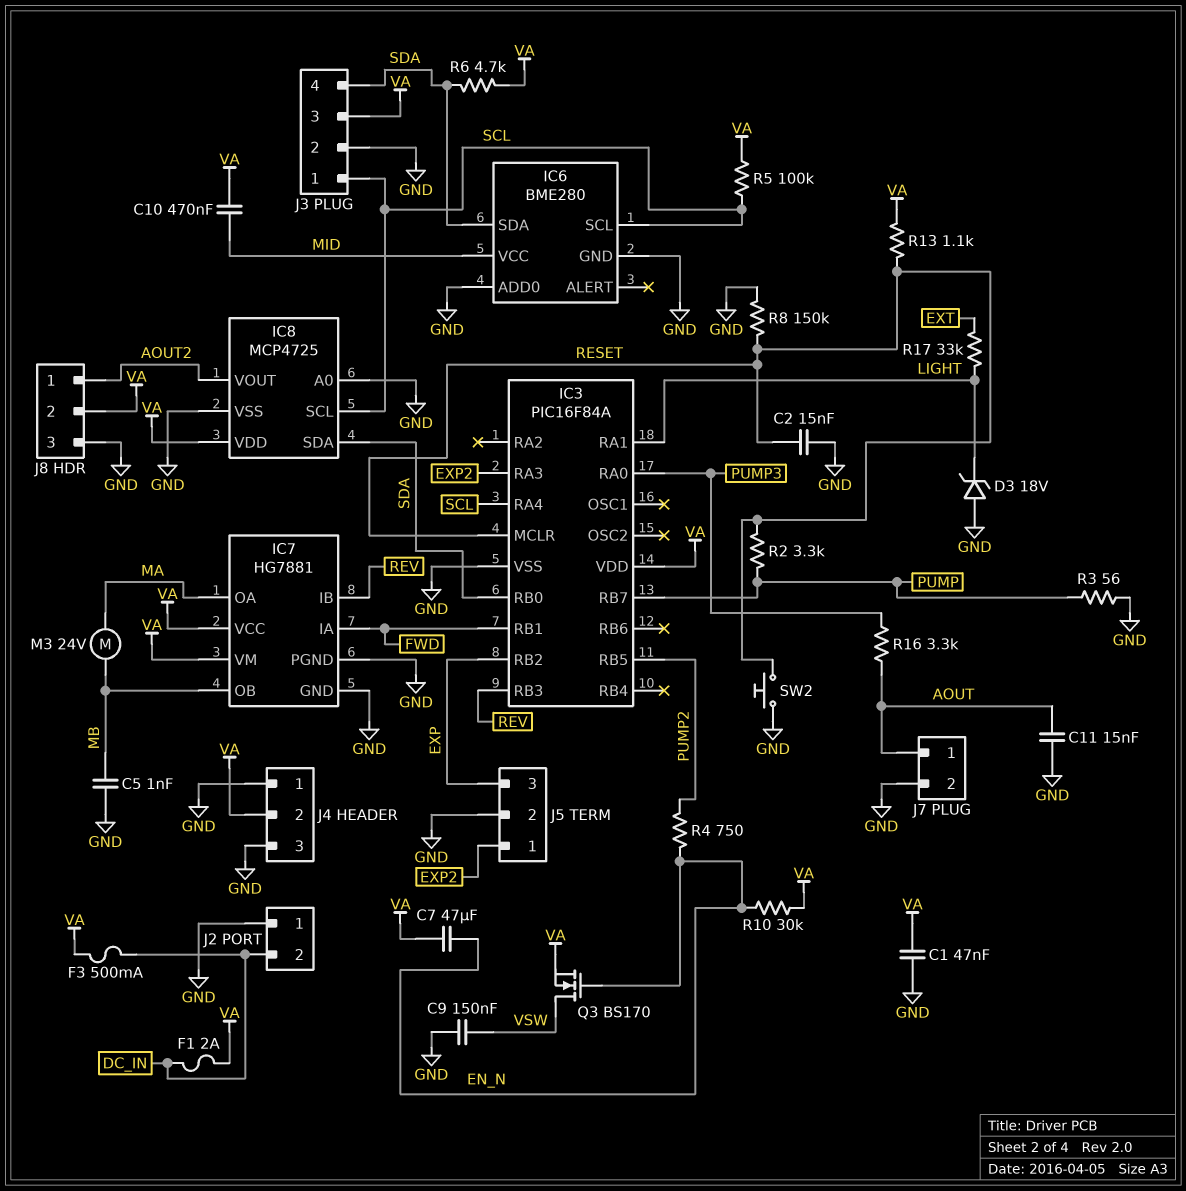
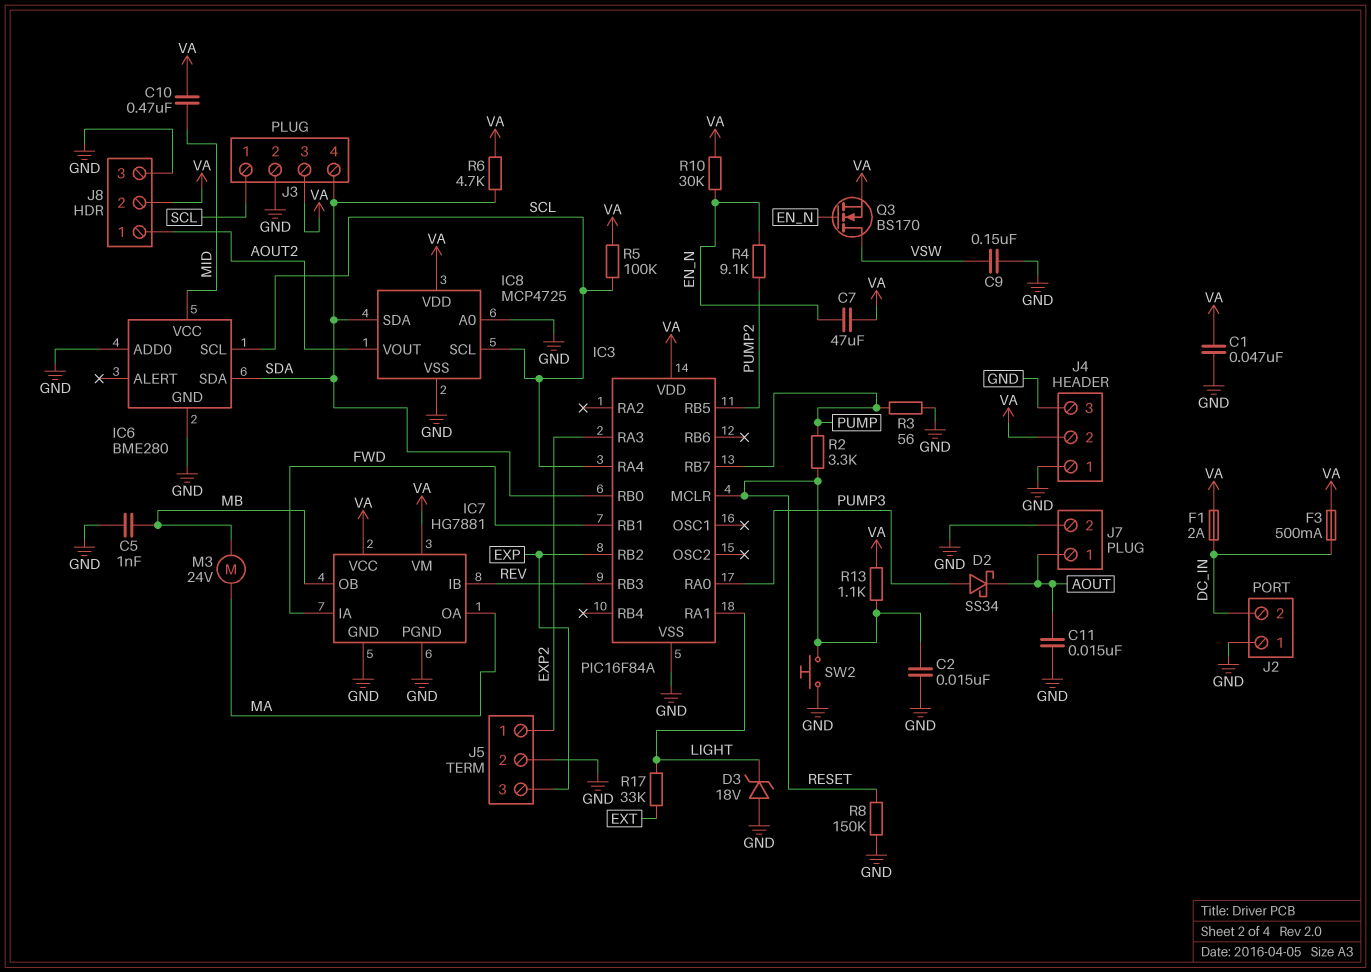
D2: none -> schottky SS34 (A PUMP3, K AOUT)
R4: 750 (EN_N, PUMP2) -> 9.1k (EN_N, PUMP2)
R16: 3.3k (AOUT, PUMP3) -> none

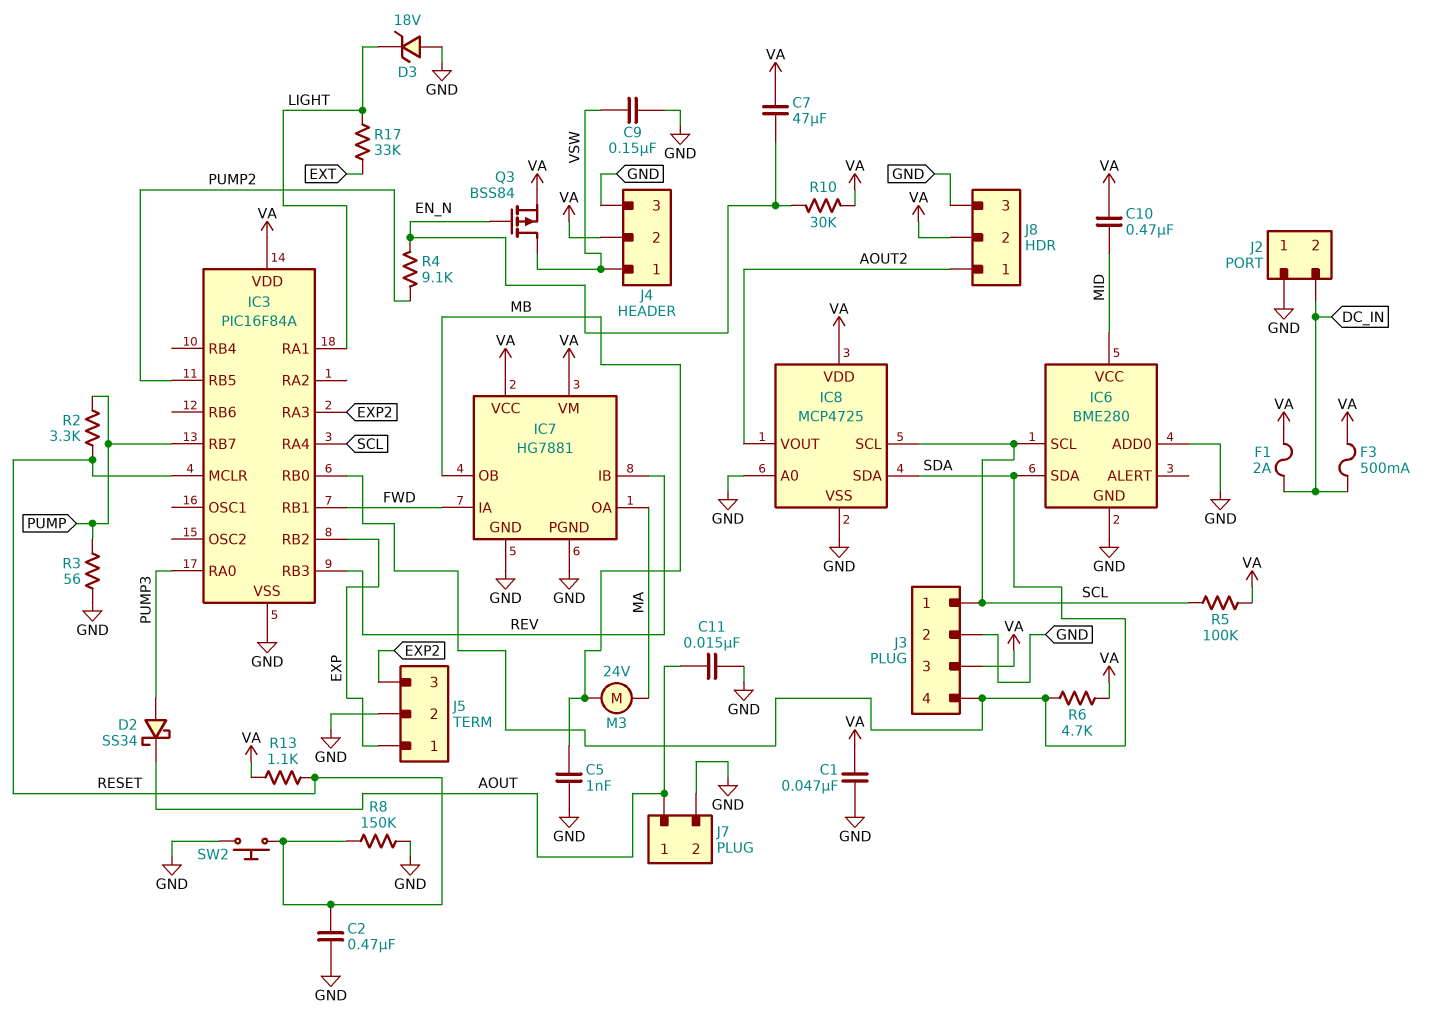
C2: 15nF (GND, RESET) -> 470nF (GND, RESET)
J4 pin 1: GND -> VSW
J5 pin 1: EXP2 -> EXP
J5 pin 3: EXP -> EXP2
Q3: NMOS BS170 (G EN_N, D VSW, S VA) -> PMOS BSS84 (G EN_N, D VSW, S VA)

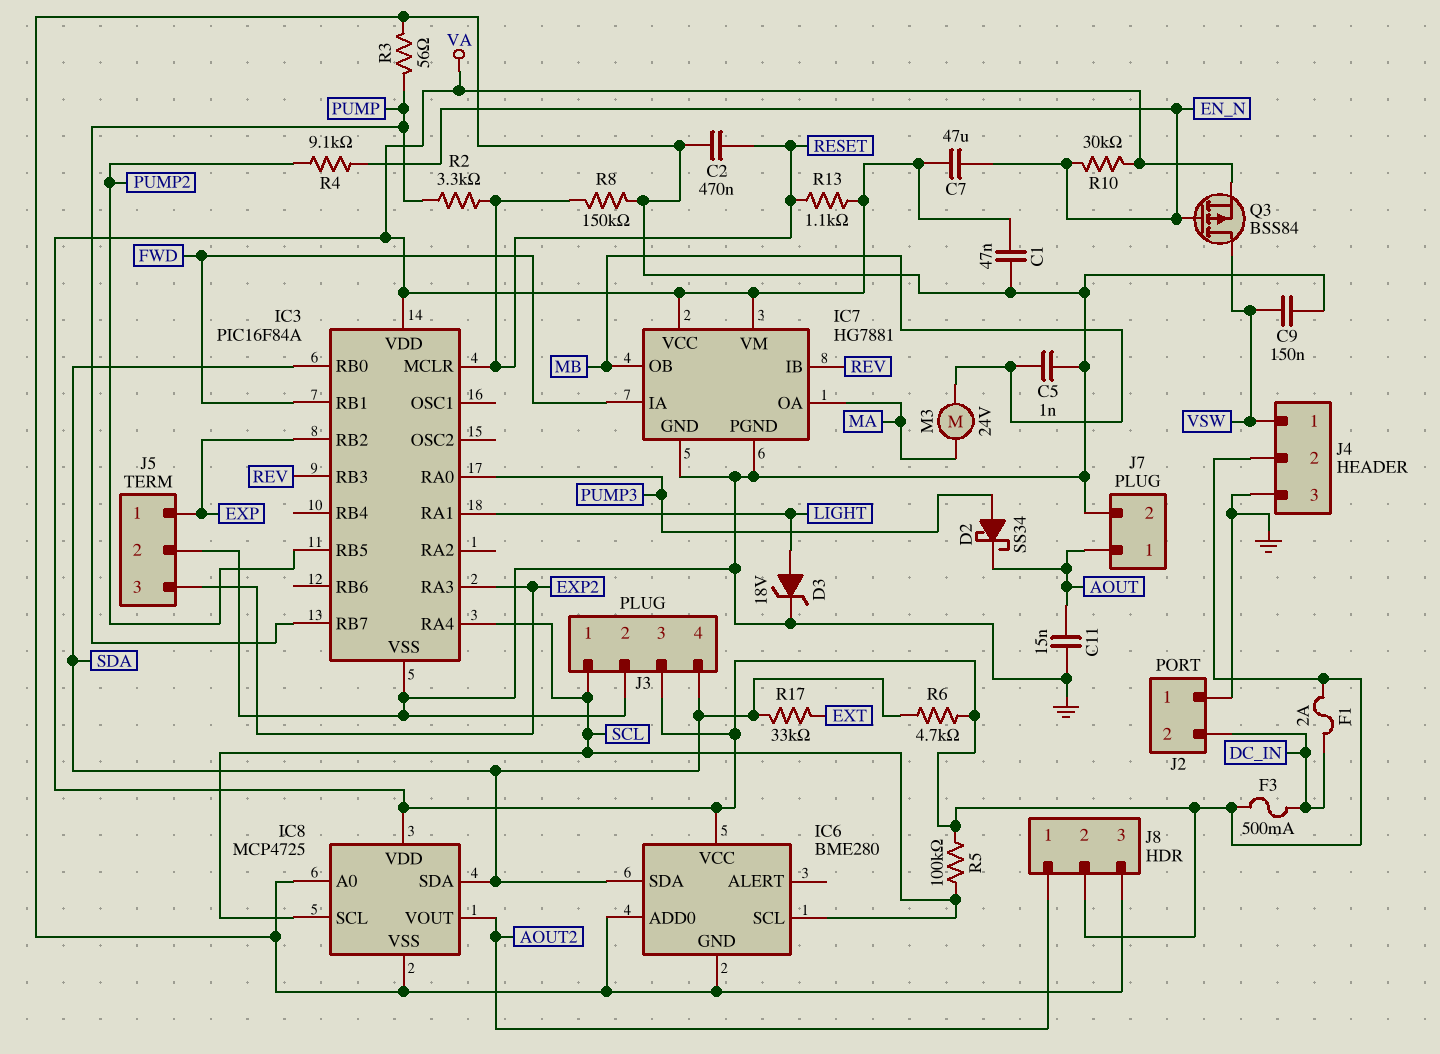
C10: 470nF (MID, VA) -> none
D3: zener 18V (A GND, K LIGHT) -> zener 18V (A LIGHT, K GND)
IC6 pin VCC: MID -> VA
R17: 33k (EXT, LIGHT) -> 33k (EXT, SDA)
SW2: button (GND, RESET) -> none

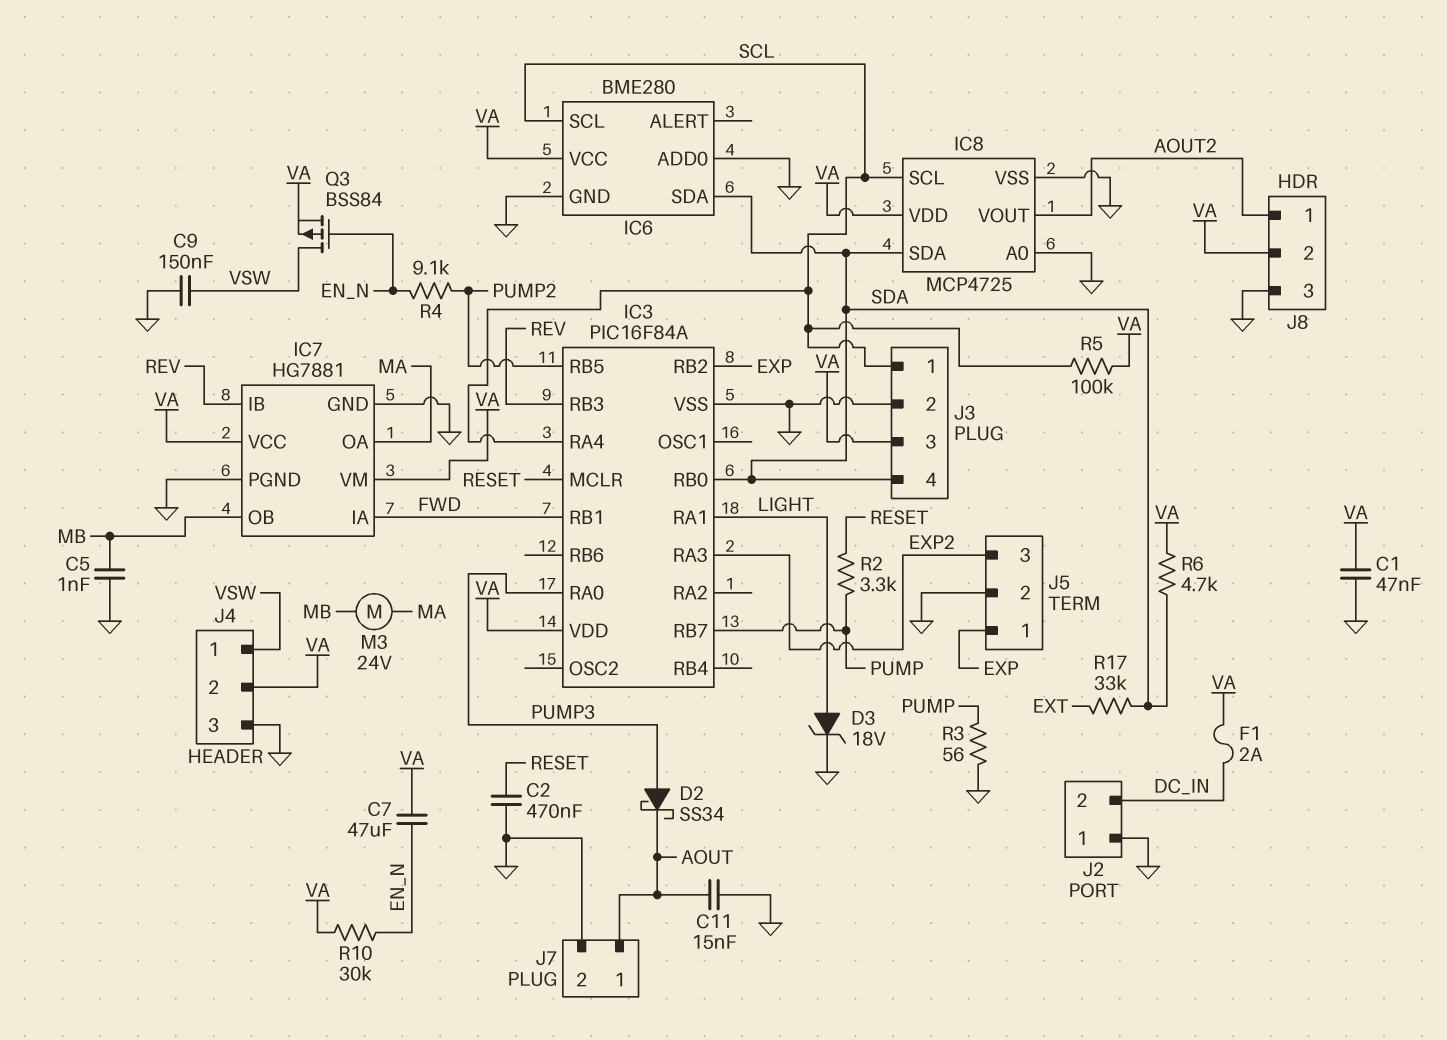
F3: 500mA (DC_IN, VA) -> none
R8: 150k (GND, RESET) -> none
R13: 1.1k (RESET, VA) -> none

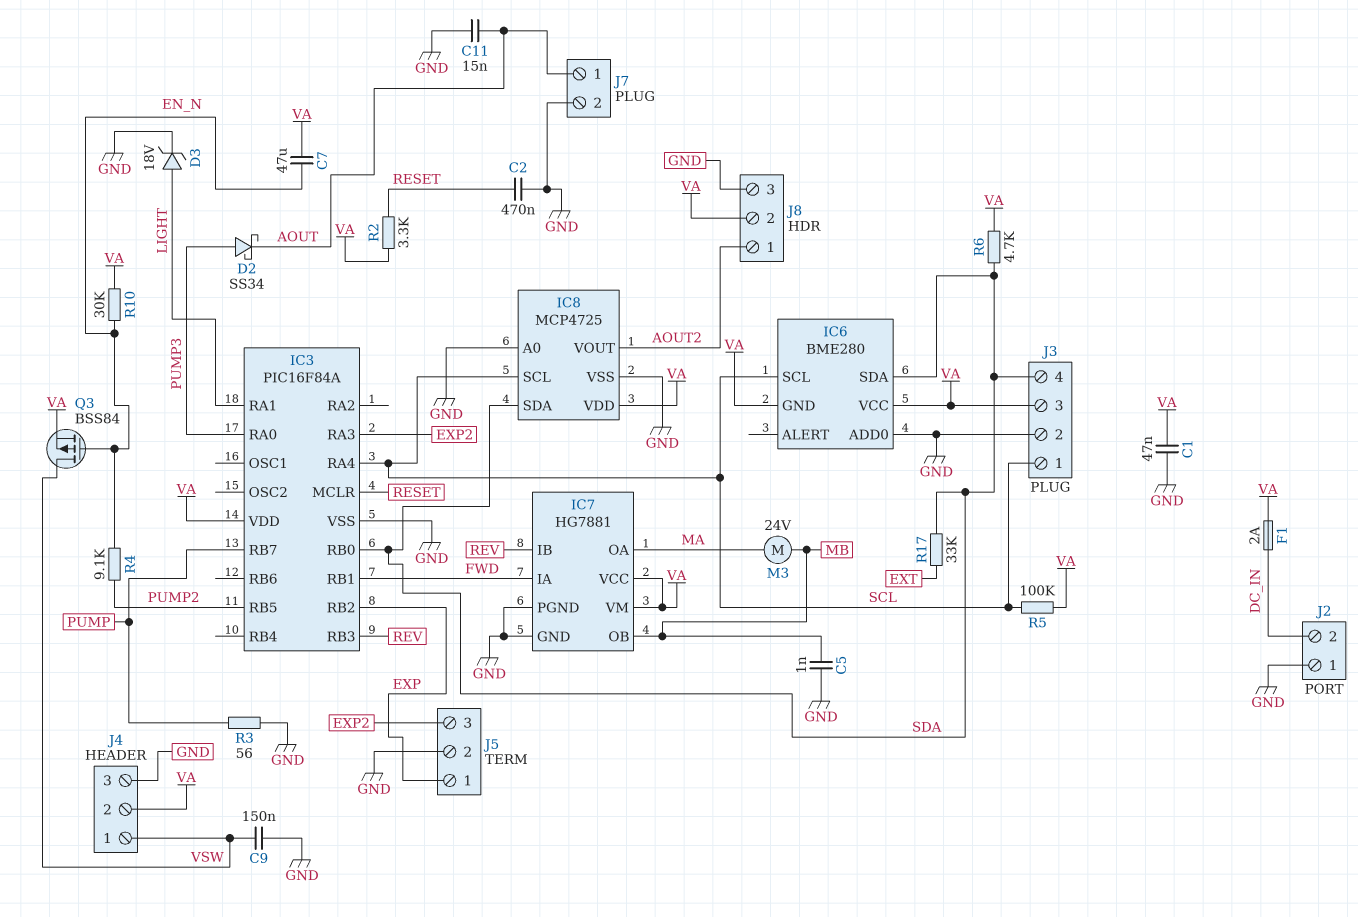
IC6 pin GND: GND -> VA
R2: 3.3k (PUMP, RESET) -> 3.3k (RESET, VA)

